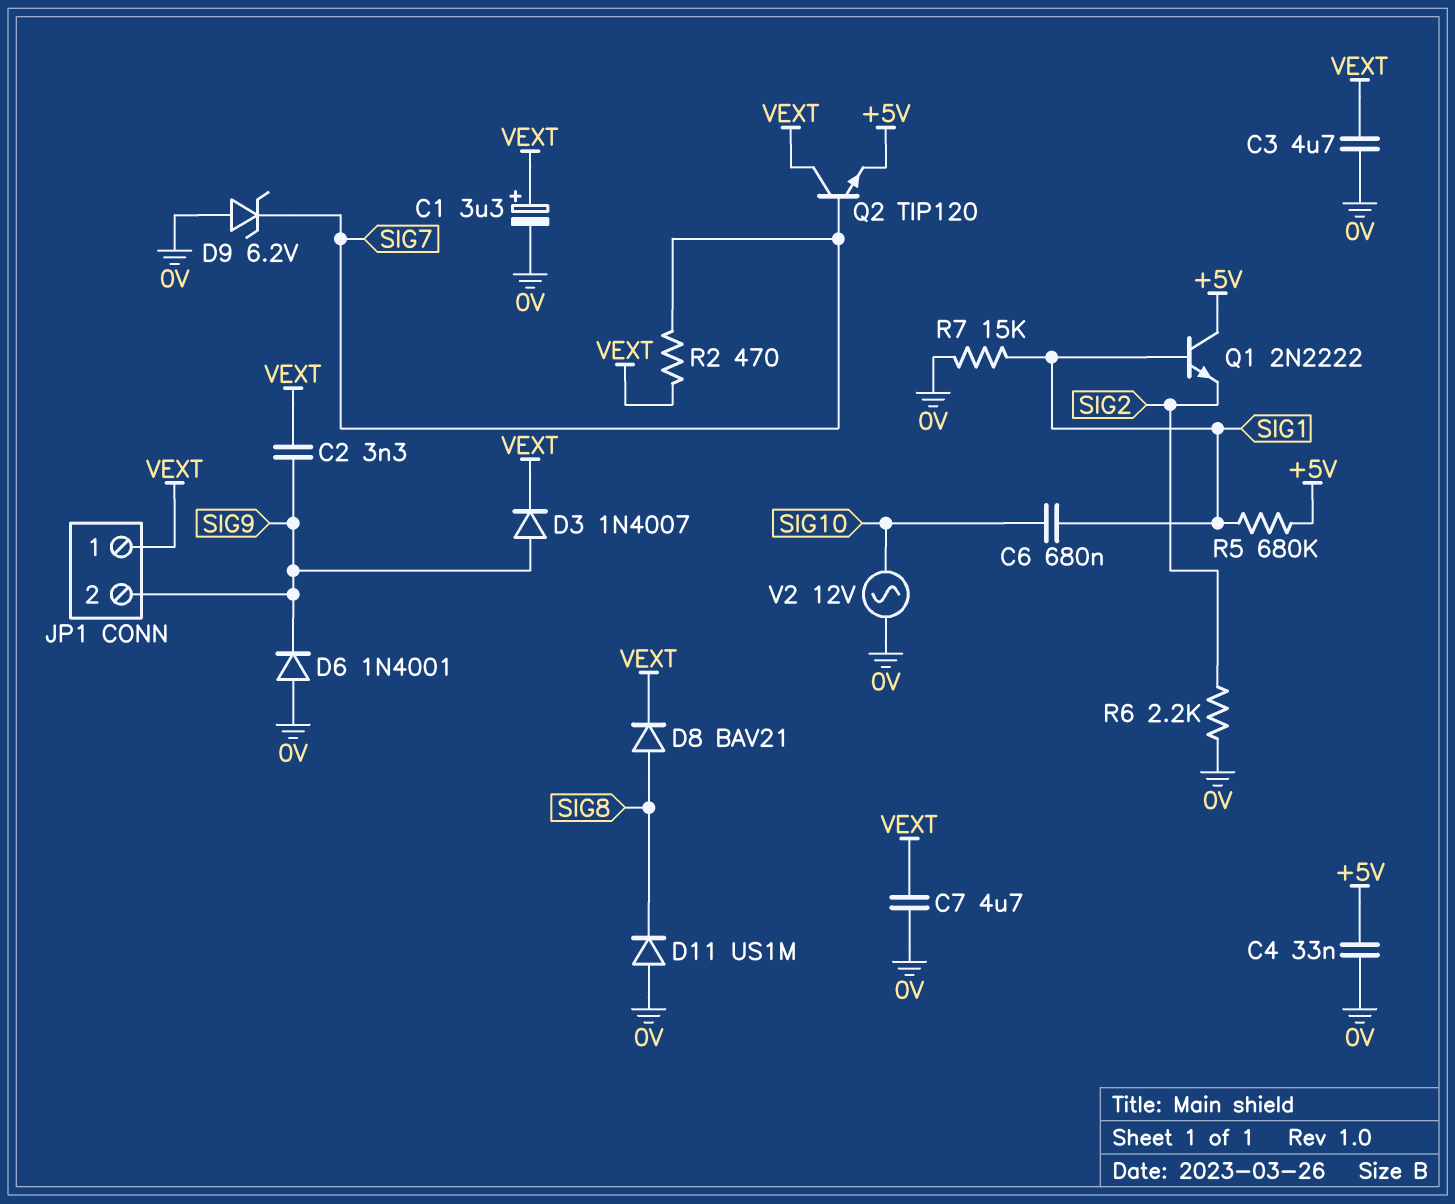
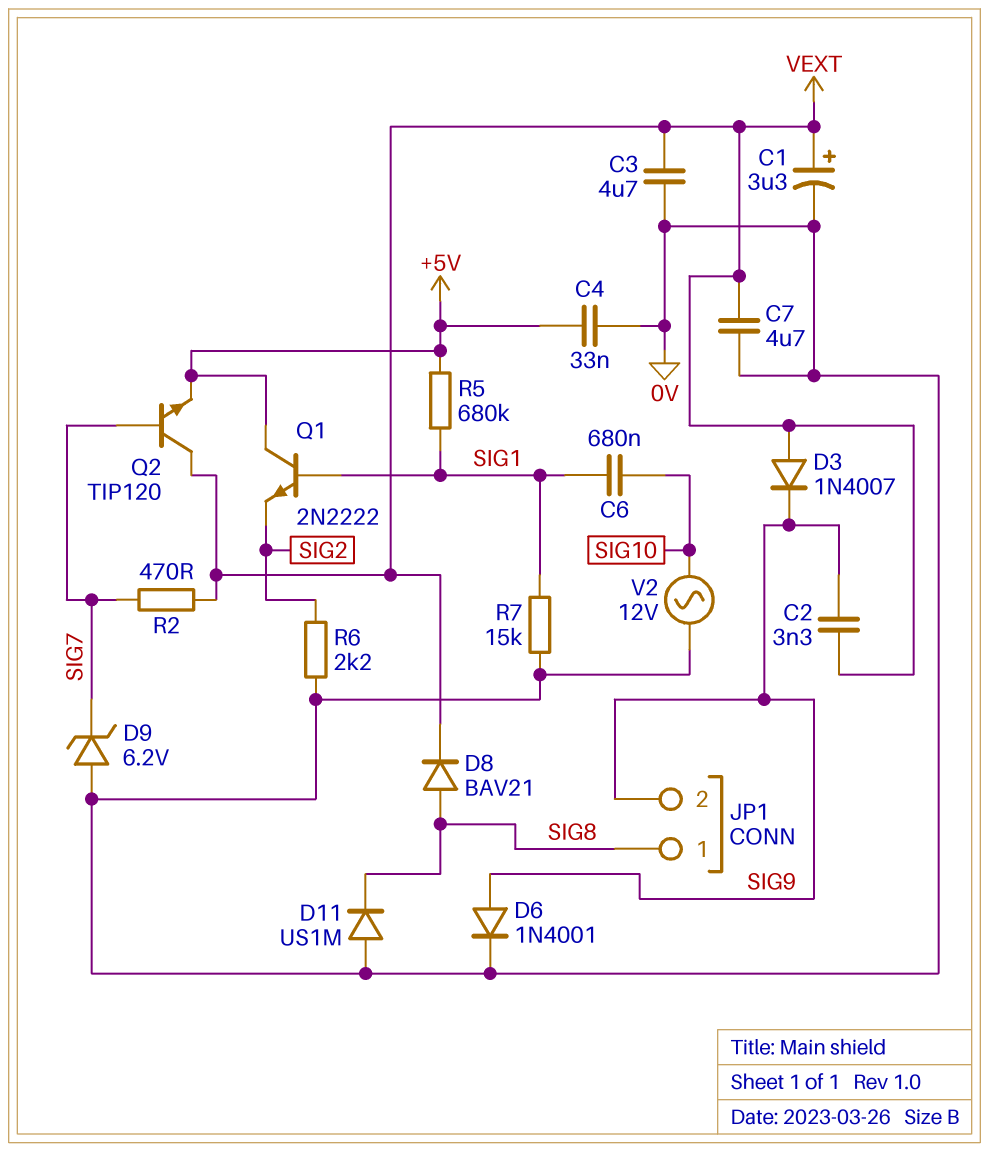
D3: diode 1N4007 (A SIG9, K VEXT) -> diode 1N4007 (A VEXT, K SIG9)
D6: diode 1N4001 (A 0V, K SIG9) -> diode 1N4001 (A SIG9, K 0V)
JP1 pin 1: VEXT -> SIG8

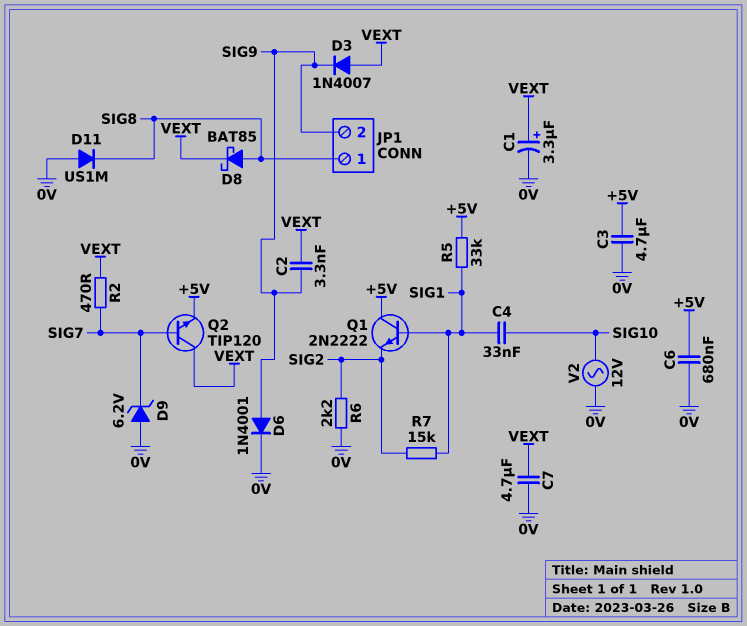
C3: 4.7uF (0V, VEXT) -> 4.7uF (+5V, 0V)
C4: 33nF (+5V, 0V) -> 33nF (SIG1, SIG10)
C6: 680nF (SIG1, SIG10) -> 680nF (+5V, 0V)
D8: diode BAV21 (A SIG8, K VEXT) -> schottky BAT85 (A SIG8, K VEXT)
R5: 680k (+5V, SIG1) -> 33k (+5V, SIG1)
R7: 15k (0V, SIG1) -> 15k (SIG1, SIG2)

